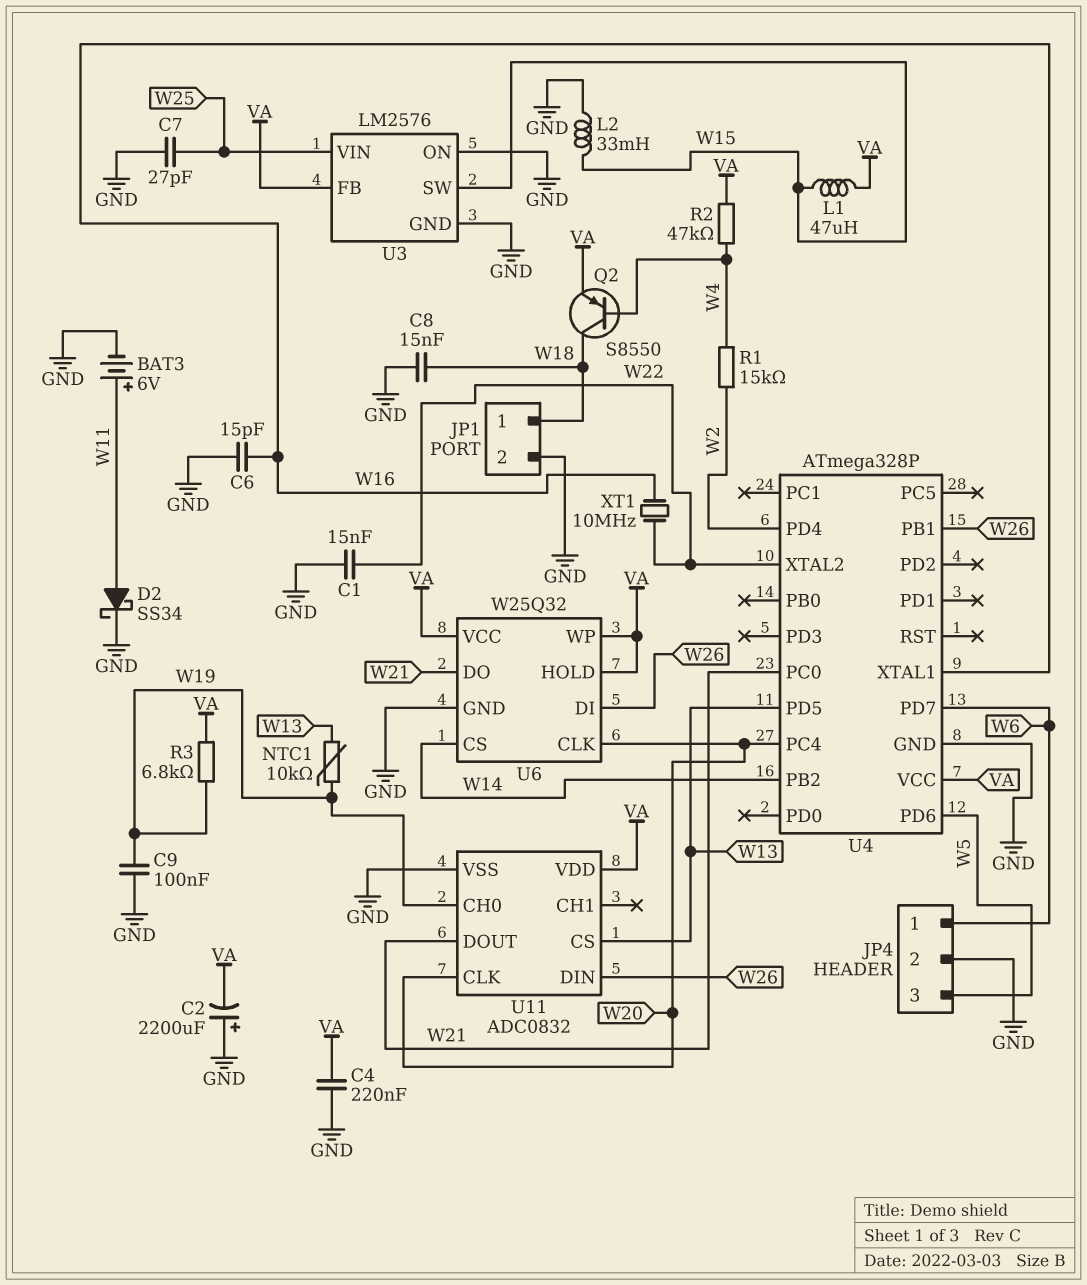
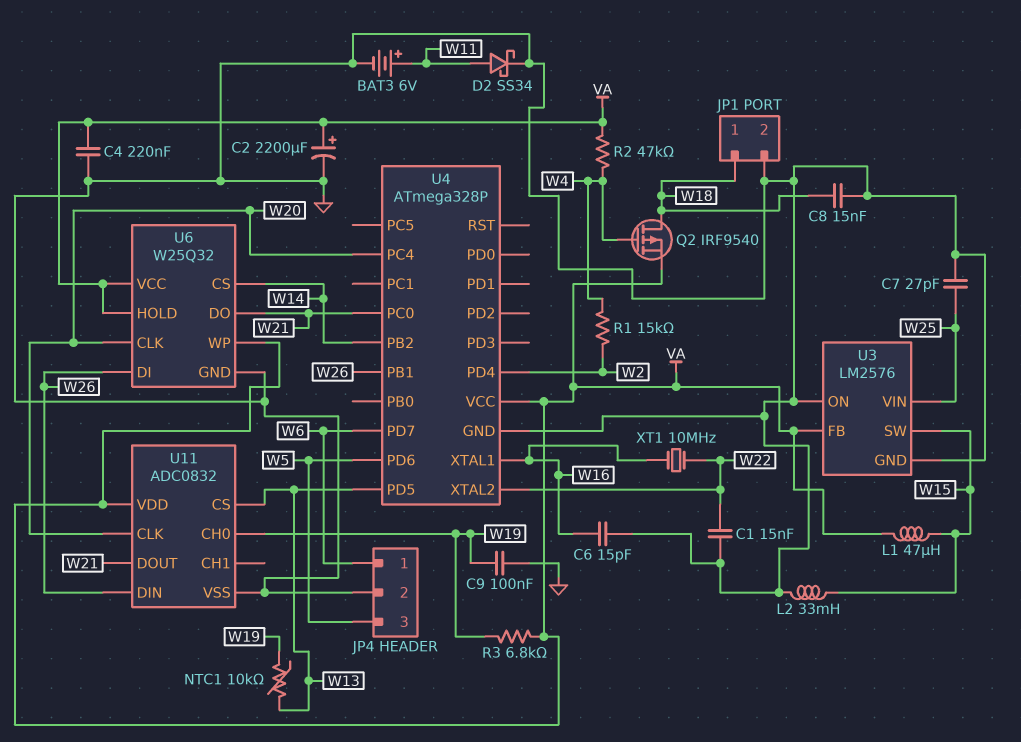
C2: 2200uF (plus GND, minus VA) -> 2200uF (plus VA, minus GND)
Q2: PNP S8550 (B W4, C W18, E VA) -> PMOS IRF9540 (G W4, D W18, S VA)

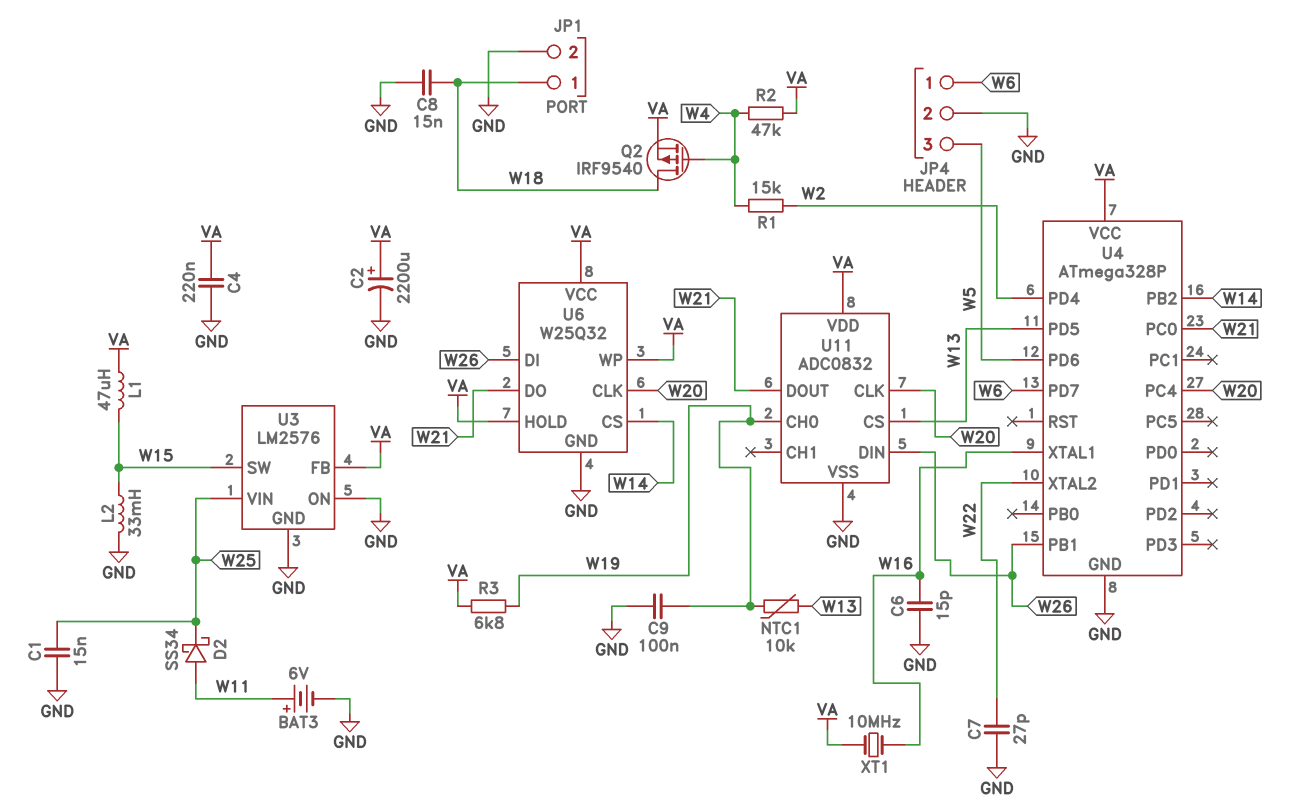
C1: 15nF (GND, W22) -> 15nF (GND, W25)
C7: 27pF (GND, W25) -> 27pF (GND, W22)
D2: schottky SS34 (A W11, K GND) -> schottky SS34 (A W11, K W25)
XT1: 10MHz (W16, W22) -> 10MHz (VA, W16)

